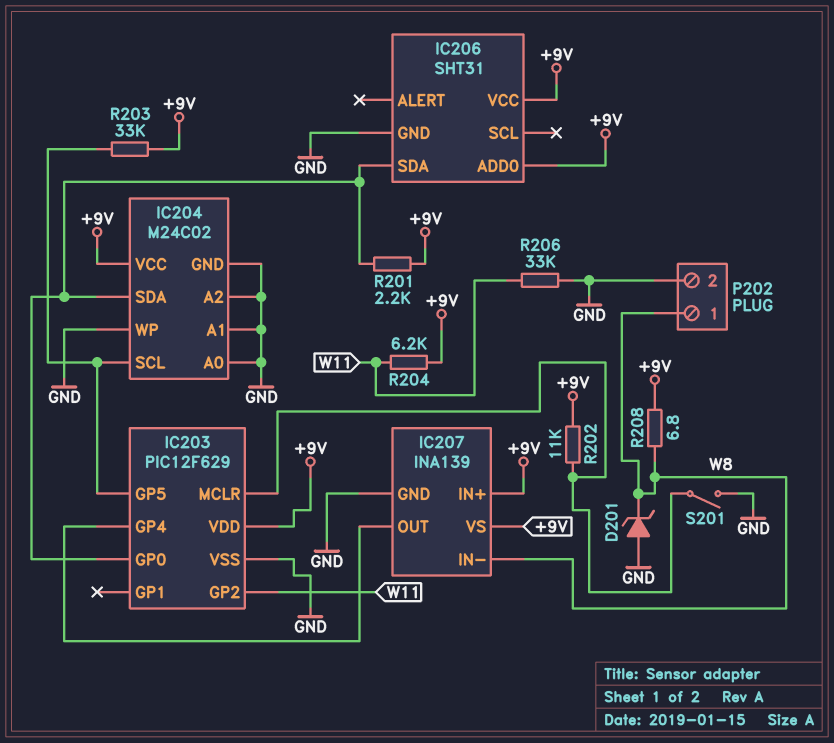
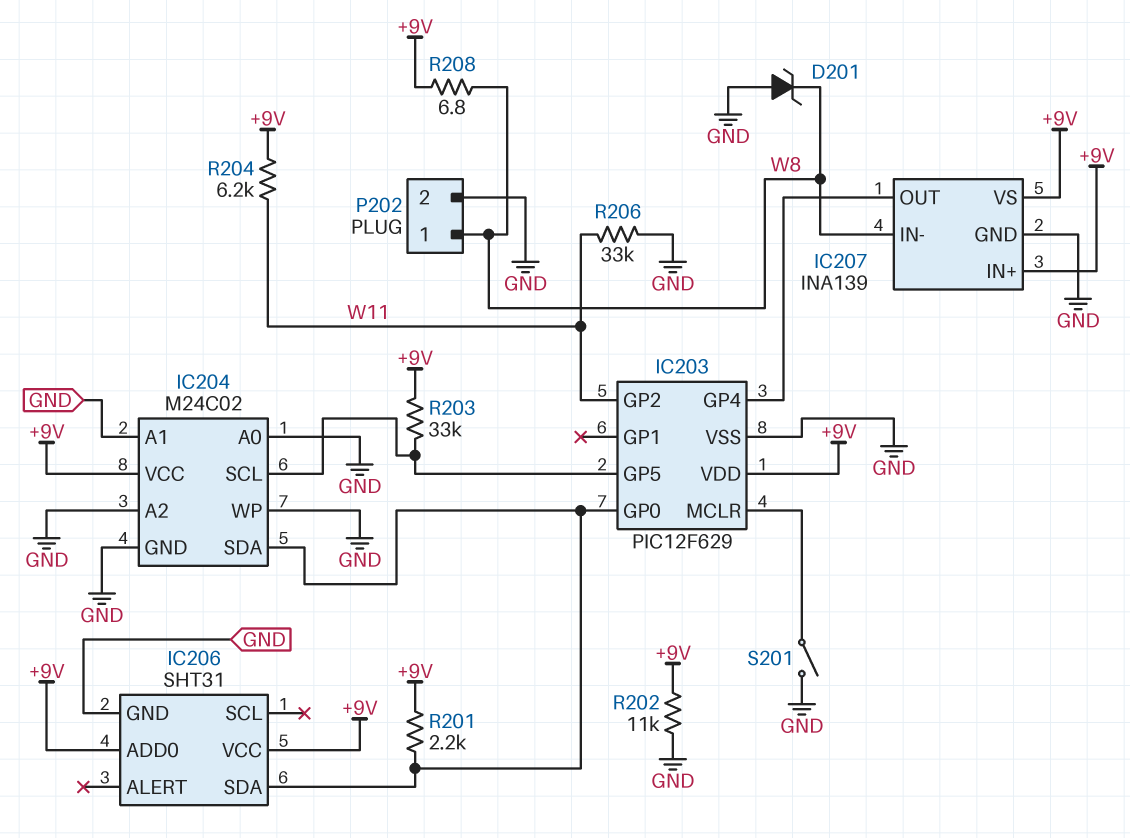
R202: 11k (+9V, IC203/MCLR) -> 11k (+9V, GND)

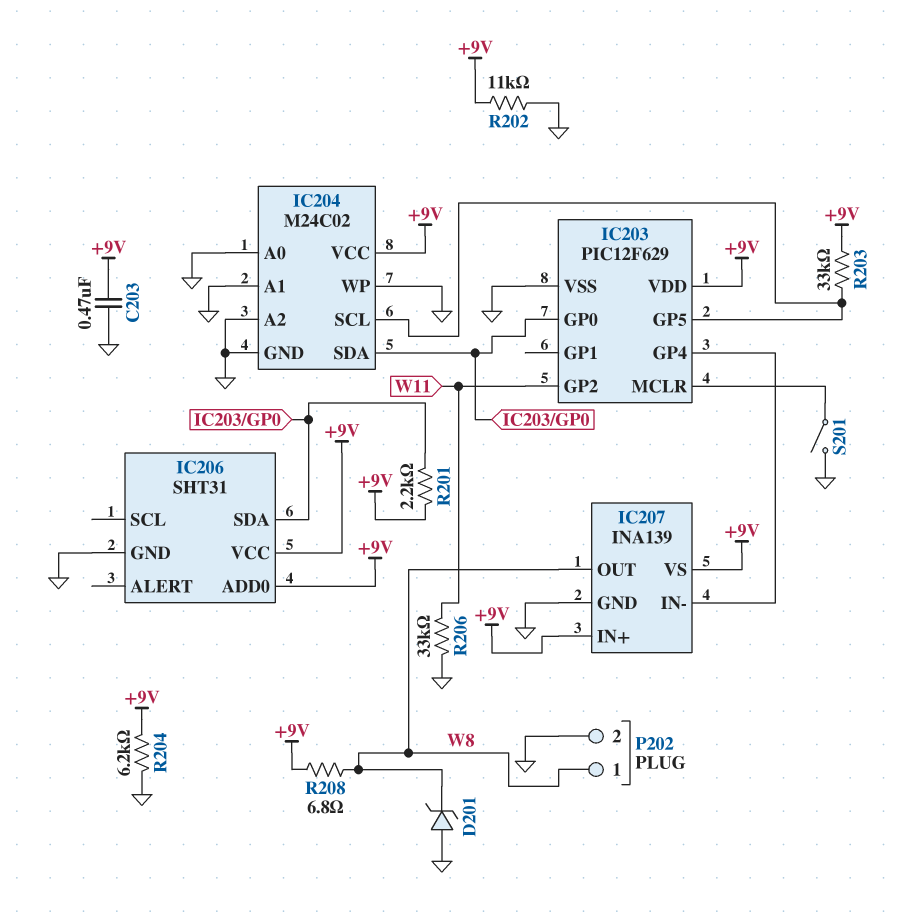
C203: none -> 470nF (+9V, GND)
IC207 pin IN-: W8 -> IC203/GP4
IC207 pin OUT: IC203/GP4 -> W8
R204: 6.2k (+9V, W11) -> 6.2k (+9V, GND)

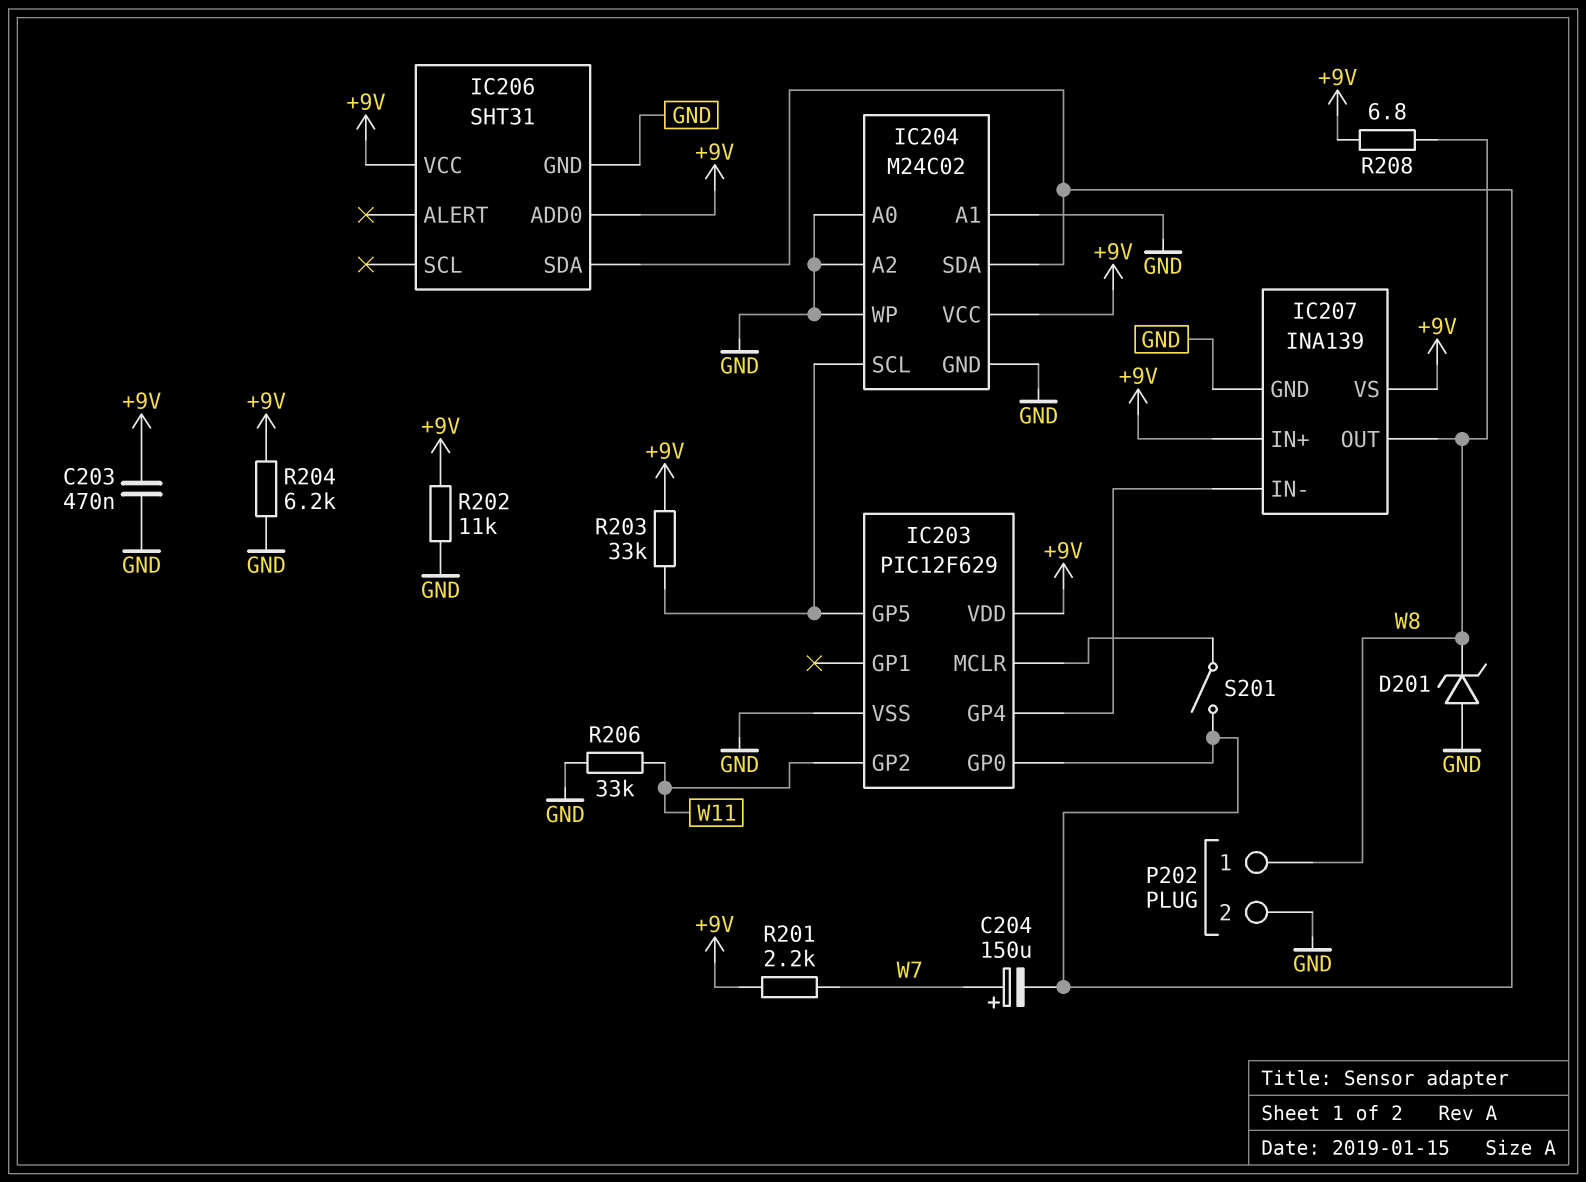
C204: none -> 150uF (plus W7, minus IC203/GP0)
R201: 2.2k (+9V, IC203/GP0) -> 2.2k (+9V, W7)
S201: switch (GND, IC203/MCLR) -> switch (IC203/GP0, IC203/MCLR)

